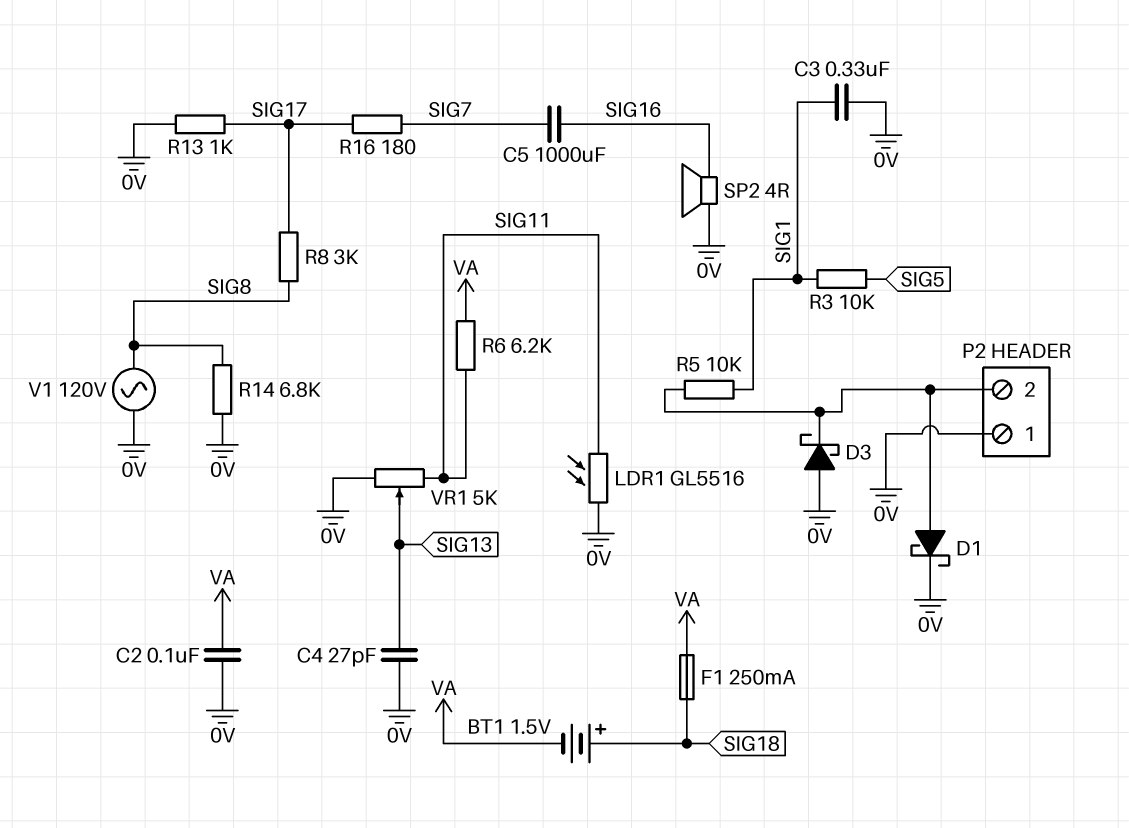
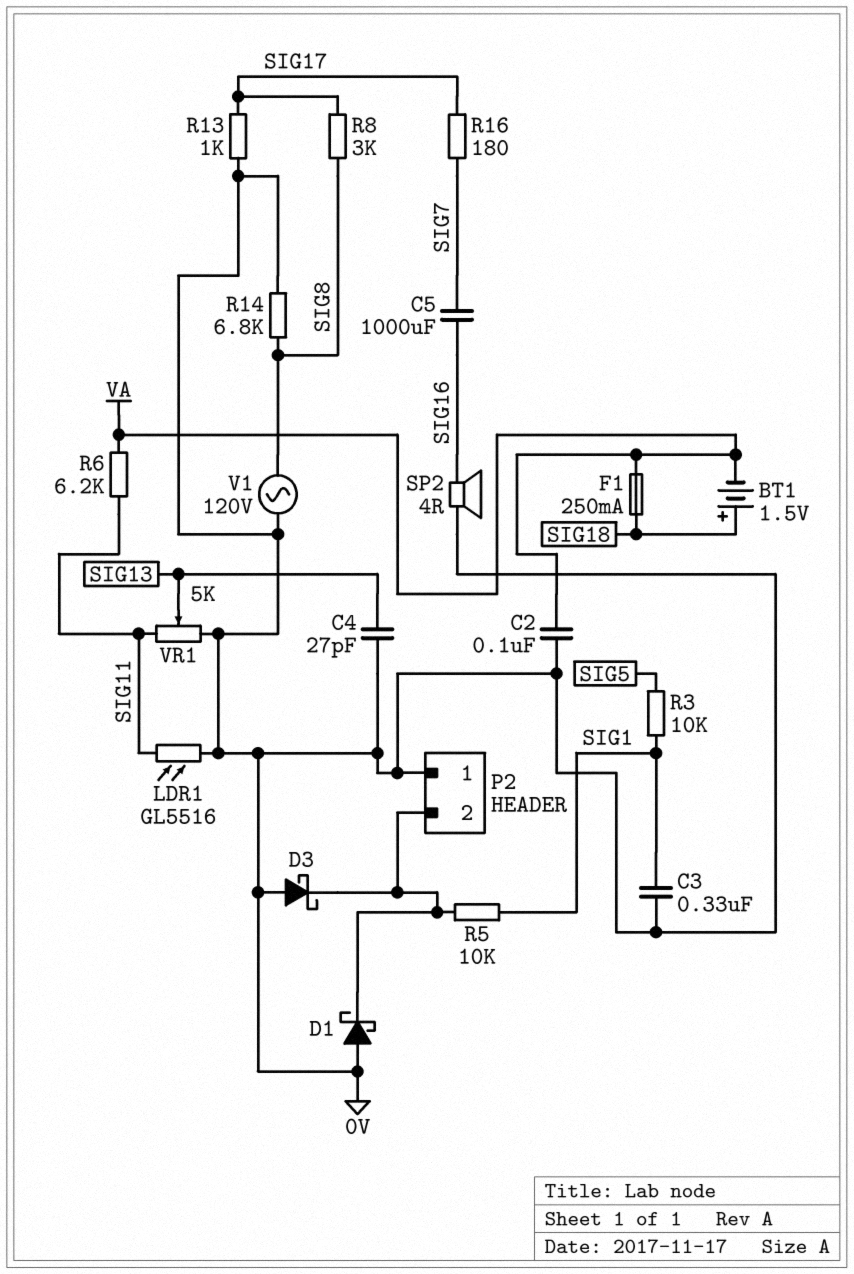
D1: schottky (A P2/2, K 0V) -> schottky (A 0V, K P2/2)

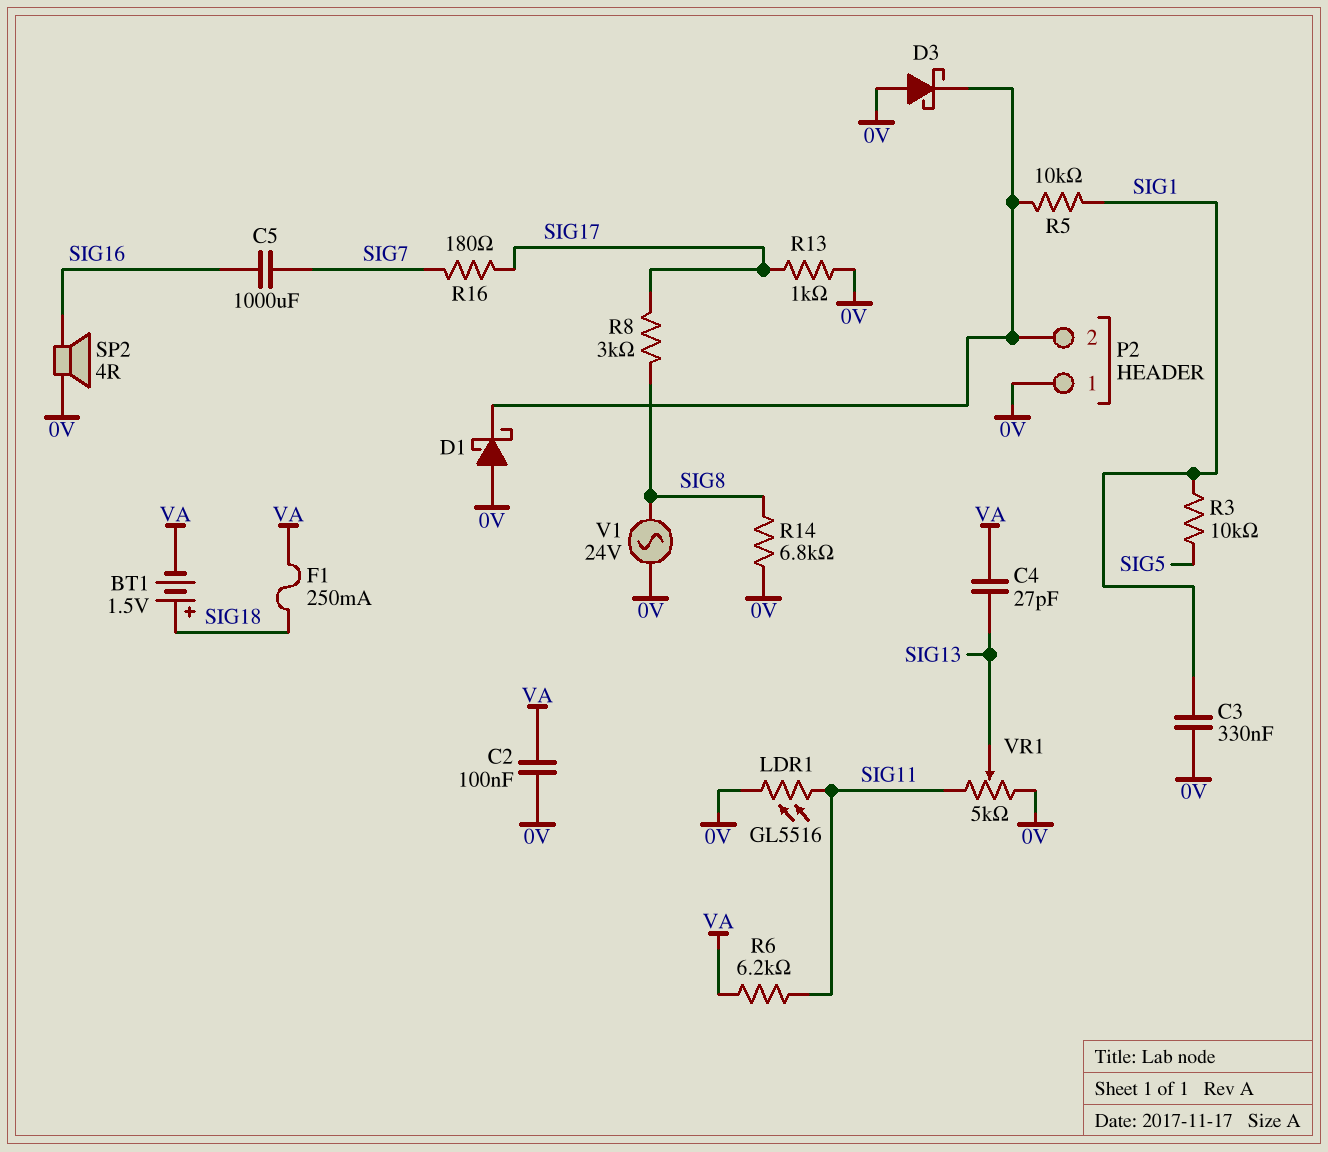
C4: 27pF (0V, SIG13) -> 27pF (SIG13, VA)
V1: AC 120V (0V, SIG8) -> AC 24V (0V, SIG8)

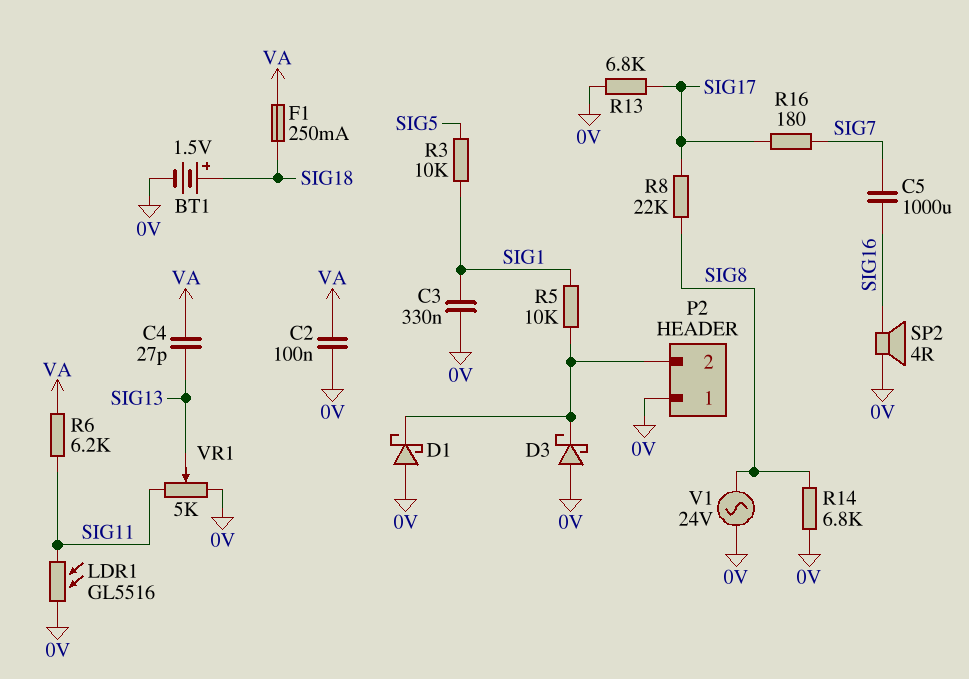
BT1: 1.5V (plus SIG18, minus VA) -> 1.5V (plus SIG18, minus 0V)
R8: 3k (SIG8, SIG17) -> 22k (SIG8, SIG17)
R13: 1k (0V, SIG17) -> 6.8k (0V, SIG17)

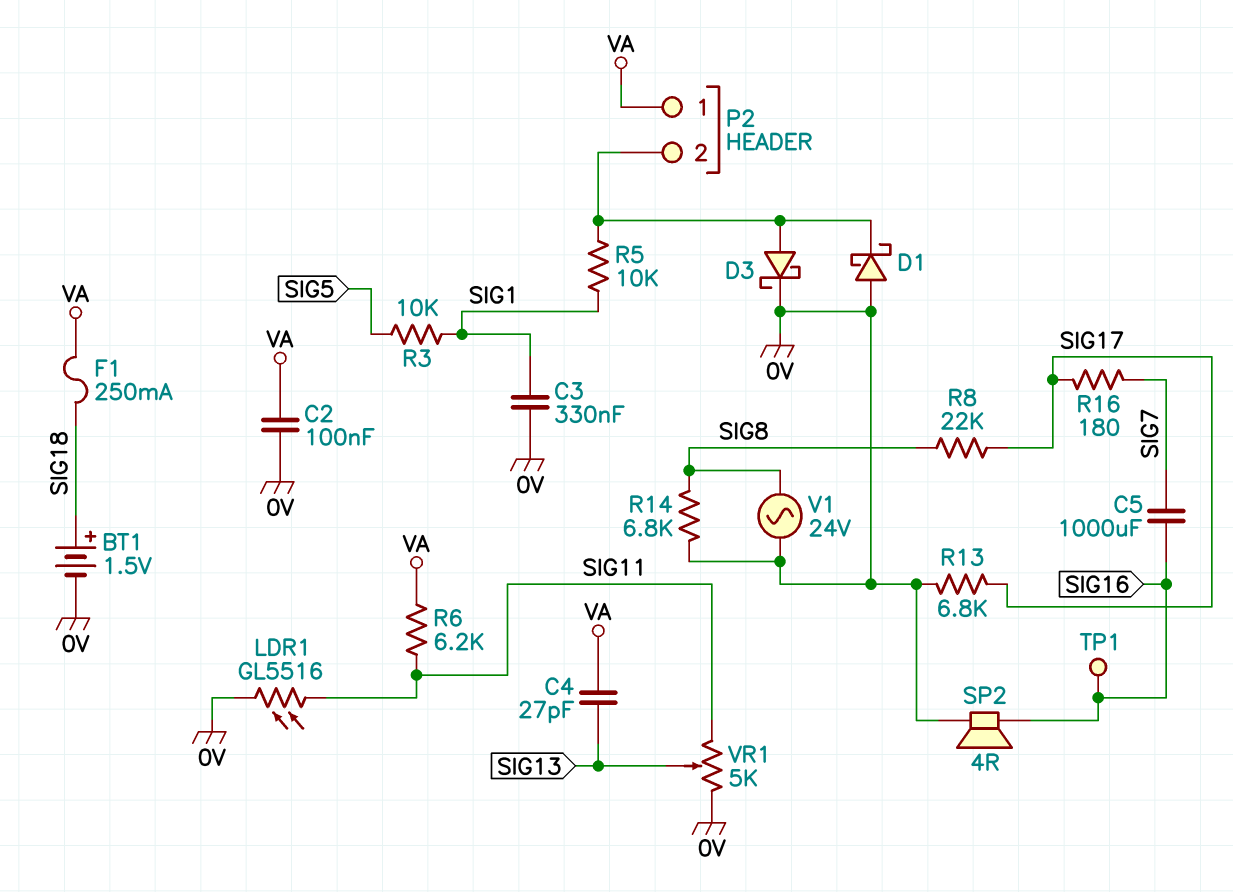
D3: schottky (A 0V, K P2/2) -> schottky (A P2/2, K 0V)
P2 pin 1: 0V -> VA
TP1: none -> test point (SIG16)

